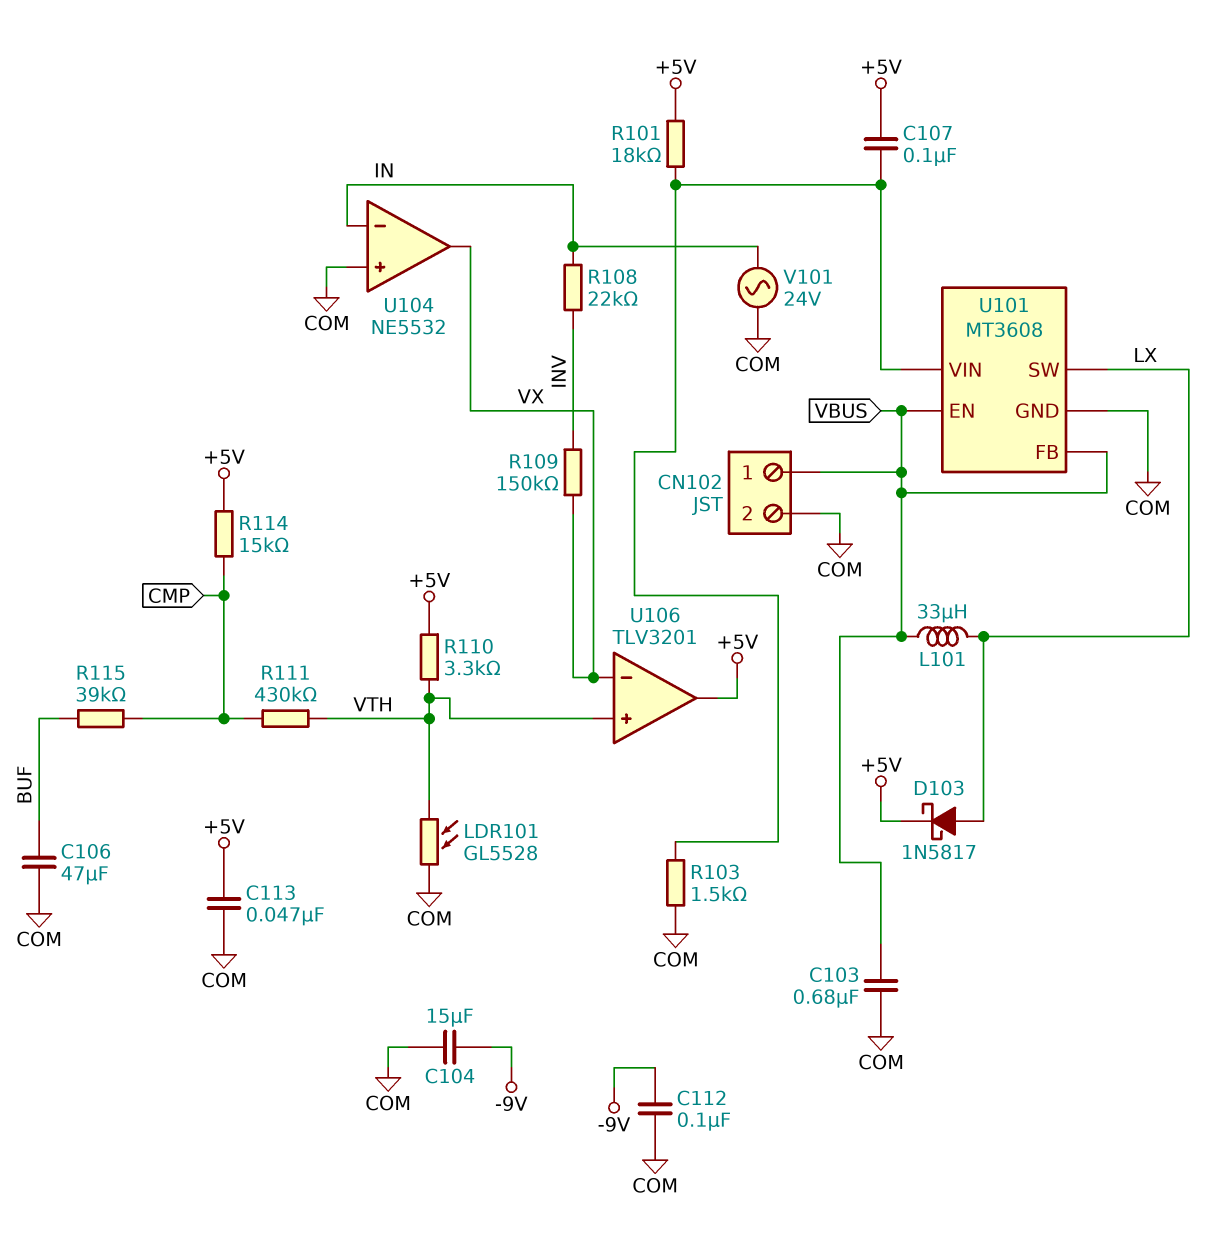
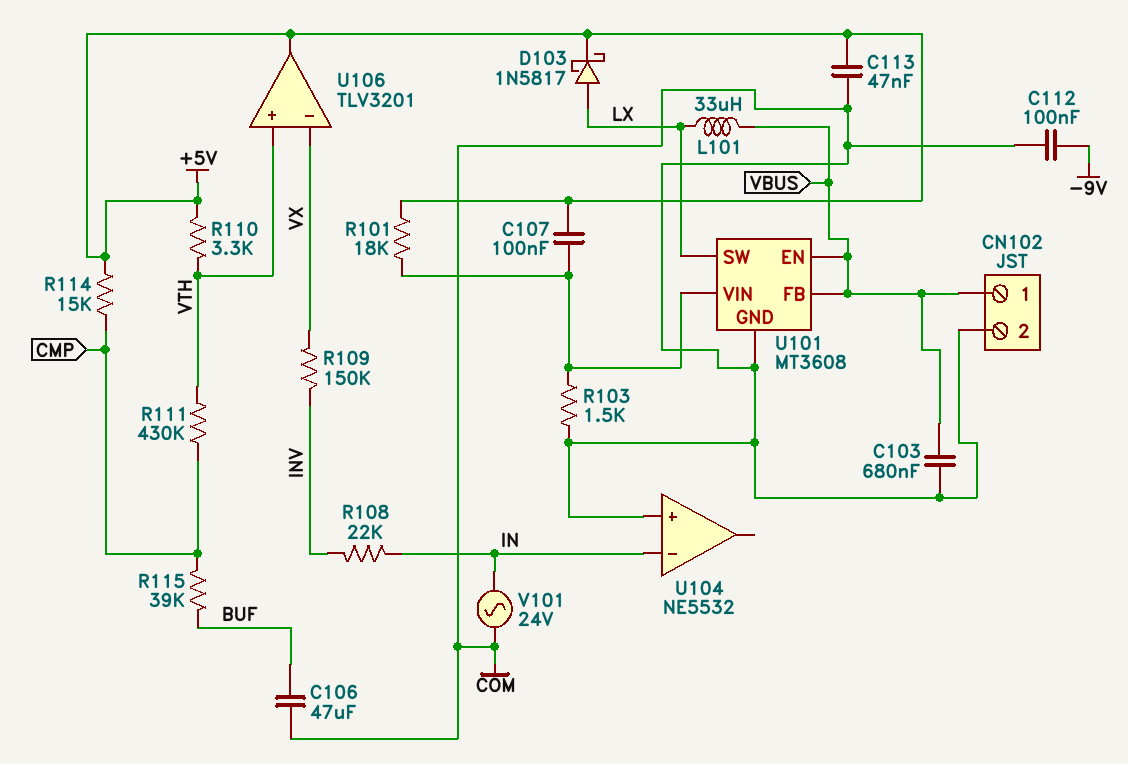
C104: 15uF (-9V, COM) -> none
LDR101: GL5528 (COM, VTH) -> none
U104 pin out: VX -> none

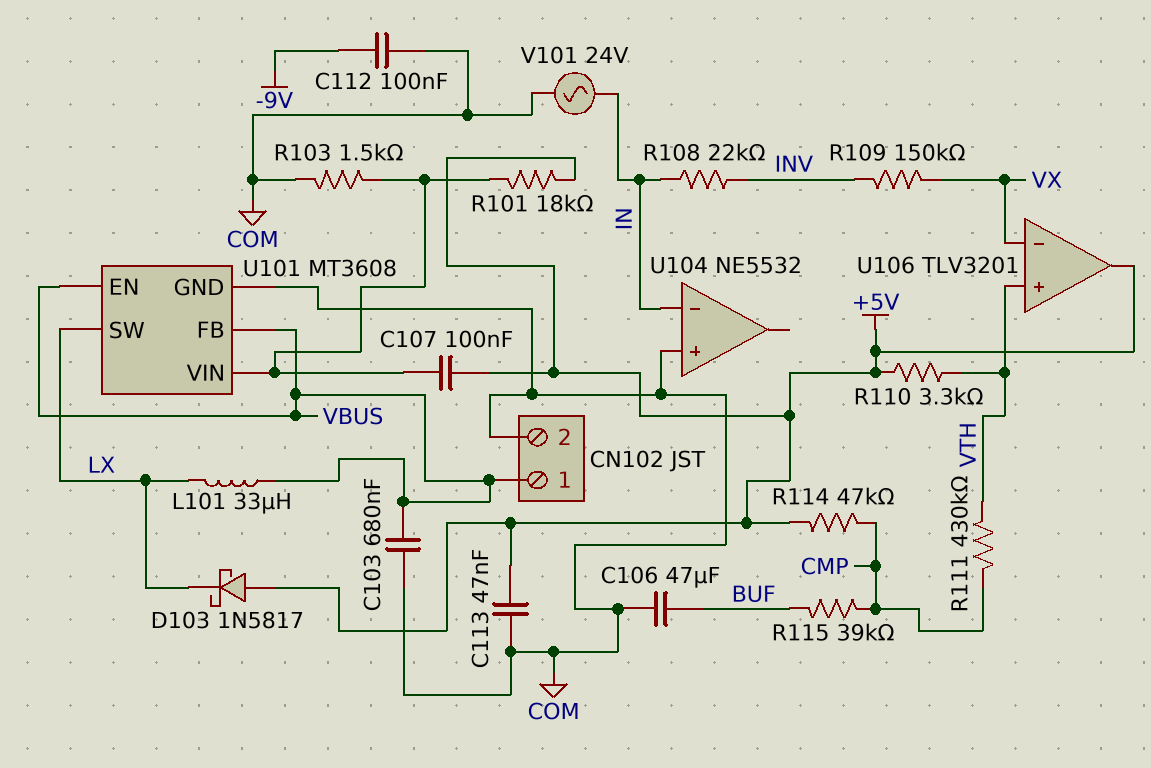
D103: schottky 1N5817 (A LX, K +5V) -> schottky 1N5817 (A +5V, K LX)
R114: 15k (+5V, CMP) -> 47k (+5V, CMP)

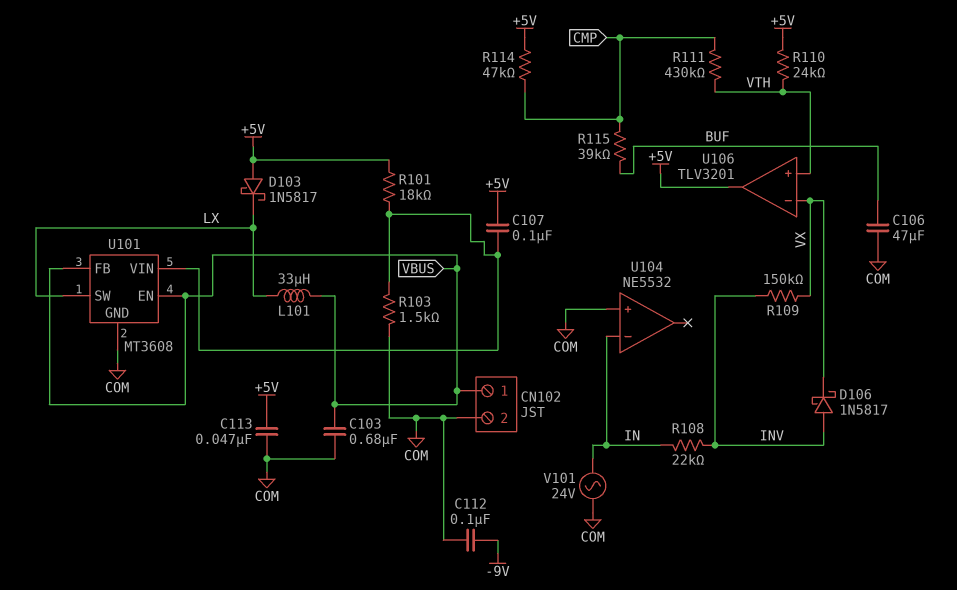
D106: none -> schottky 1N5817 (A INV, K VX)
R110: 3.3k (+5V, VTH) -> 24k (+5V, VTH)

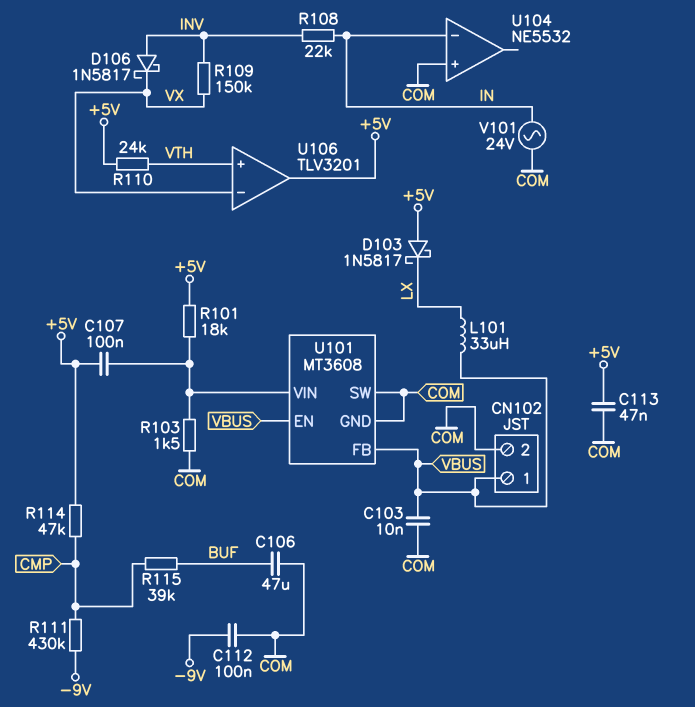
C103: 680nF (COM, VBUS) -> 10nF (COM, VBUS)
R111: 430k (CMP, VTH) -> 430k (-9V, CMP)
U101 pin SW: LX -> COM

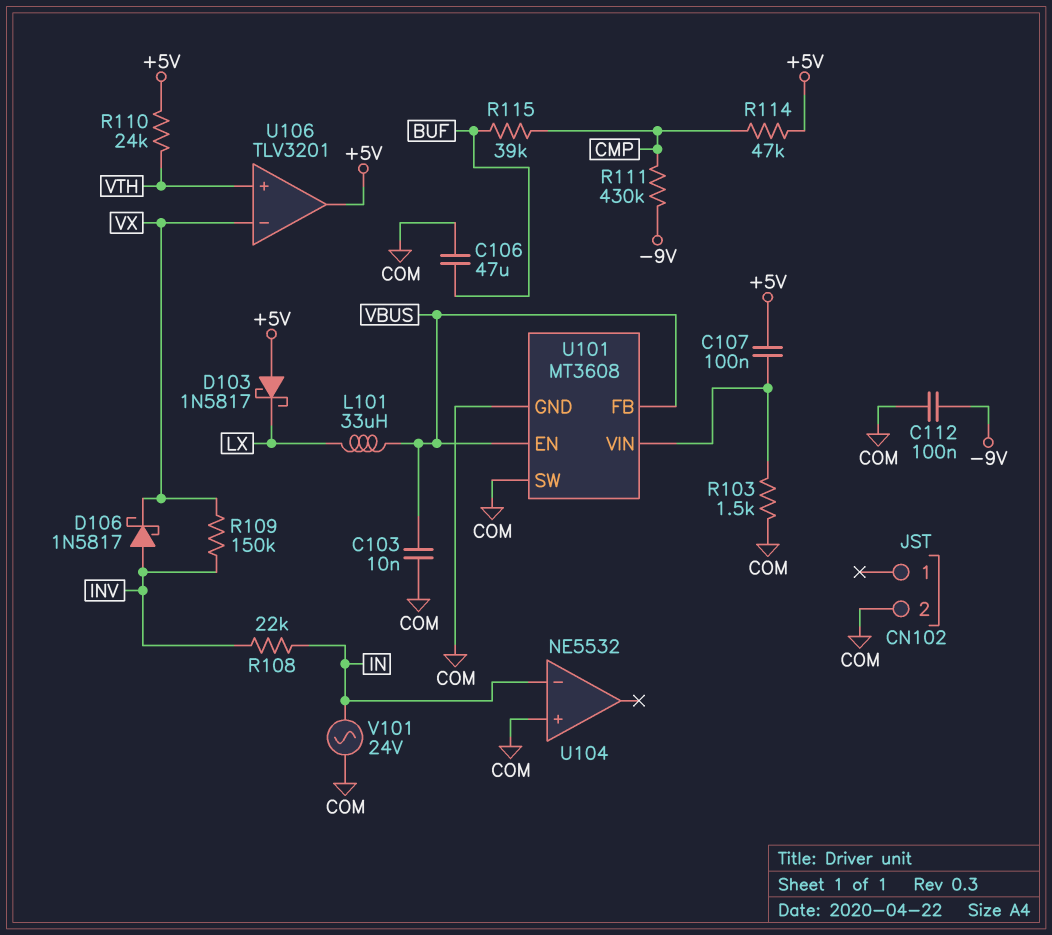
C113: 47nF (+5V, COM) -> none
CN102 pin 1: VBUS -> none
R101: 18k (+5V, U101/VIN) -> none

